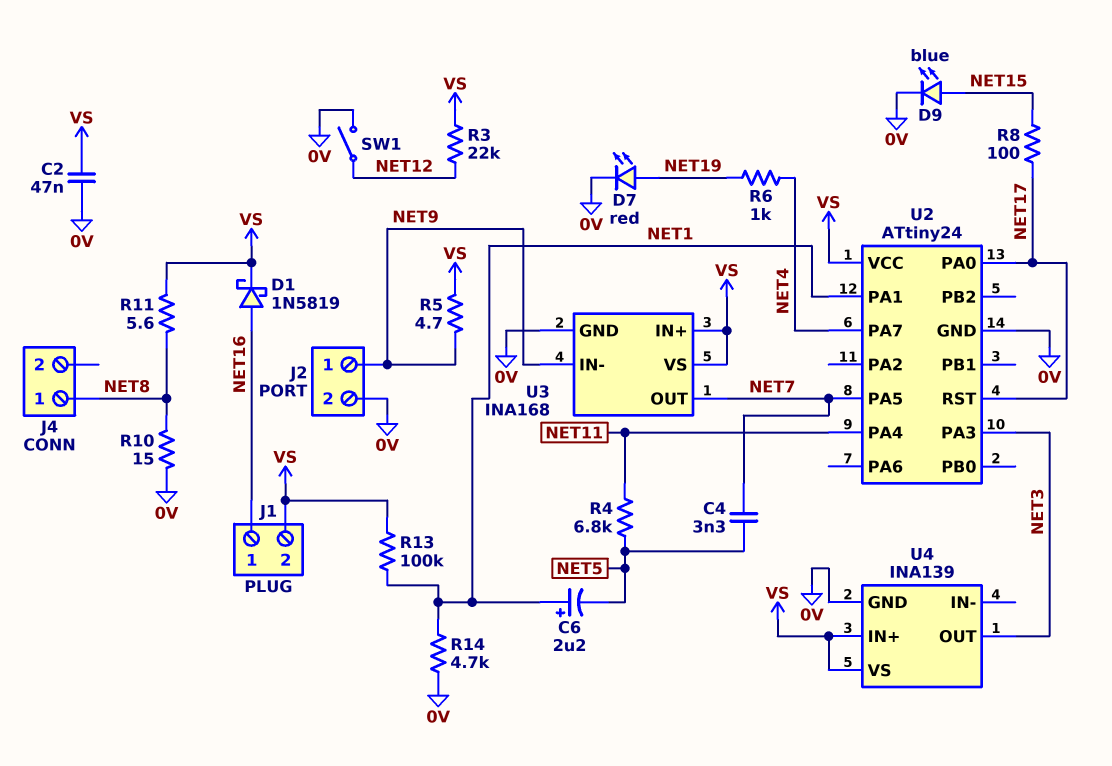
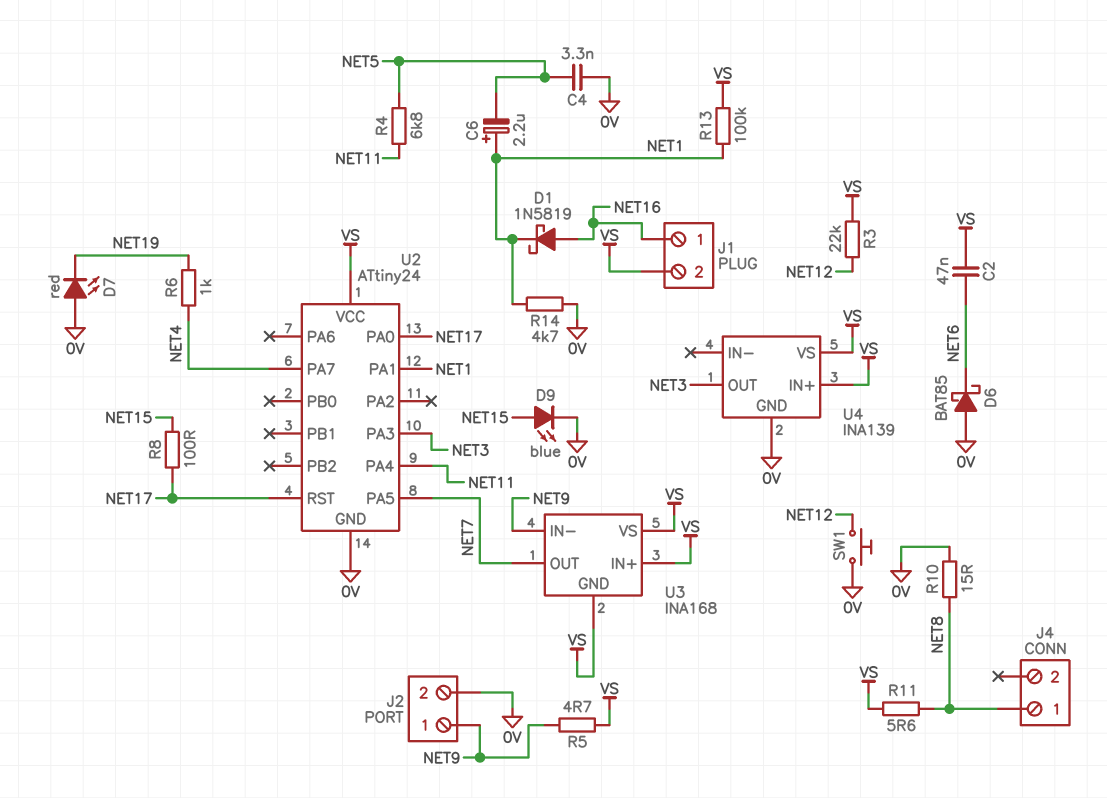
C2: 47nF (0V, VS) -> 47nF (NET6, VS)
C4: 3.3nF (NET5, NET7) -> 3.3nF (0V, NET5)
D1: schottky 1N5819 (A NET16, K VS) -> schottky 1N5819 (A NET16, K NET1)
D6: none -> schottky BAT85 (A 0V, K NET6)
D7: LED red (A NET19, K 0V) -> LED red (A 0V, K NET19)
SW1: switch (0V, NET12) -> button (0V, NET12)
U3 pin GND: 0V -> VS

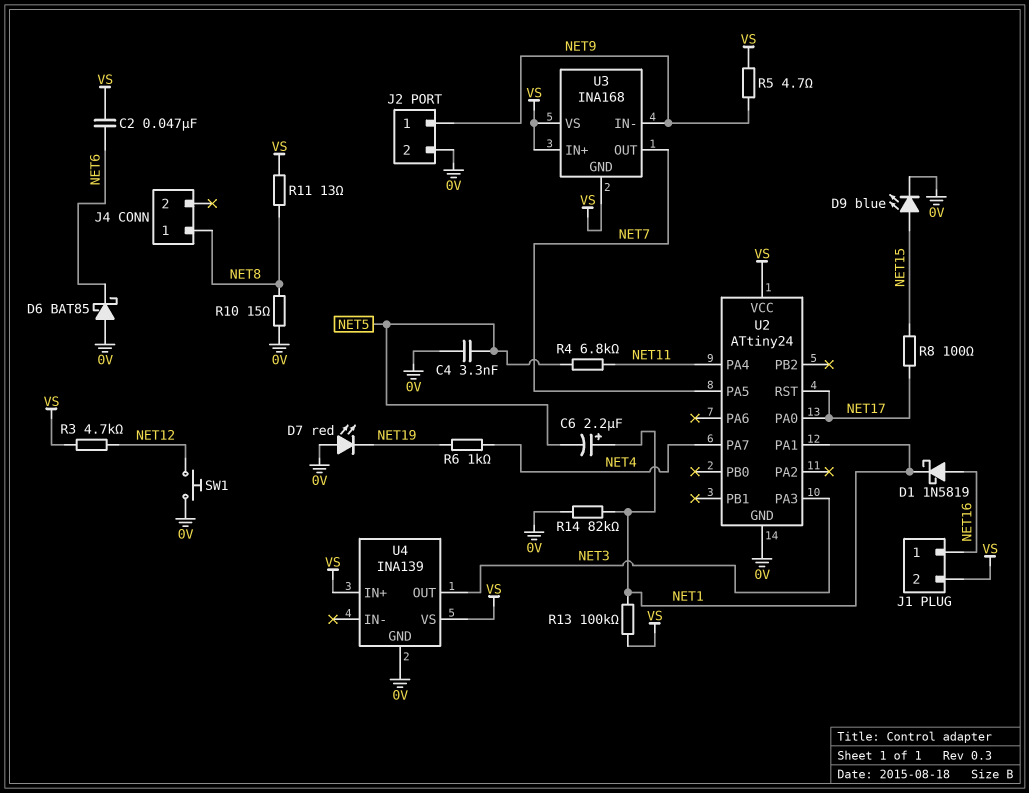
R3: 22k (NET12, VS) -> 4.7k (NET12, VS)
R11: 5.6 (NET8, VS) -> 13 (NET8, VS)
R14: 4.7k (0V, NET1) -> 82k (0V, NET1)

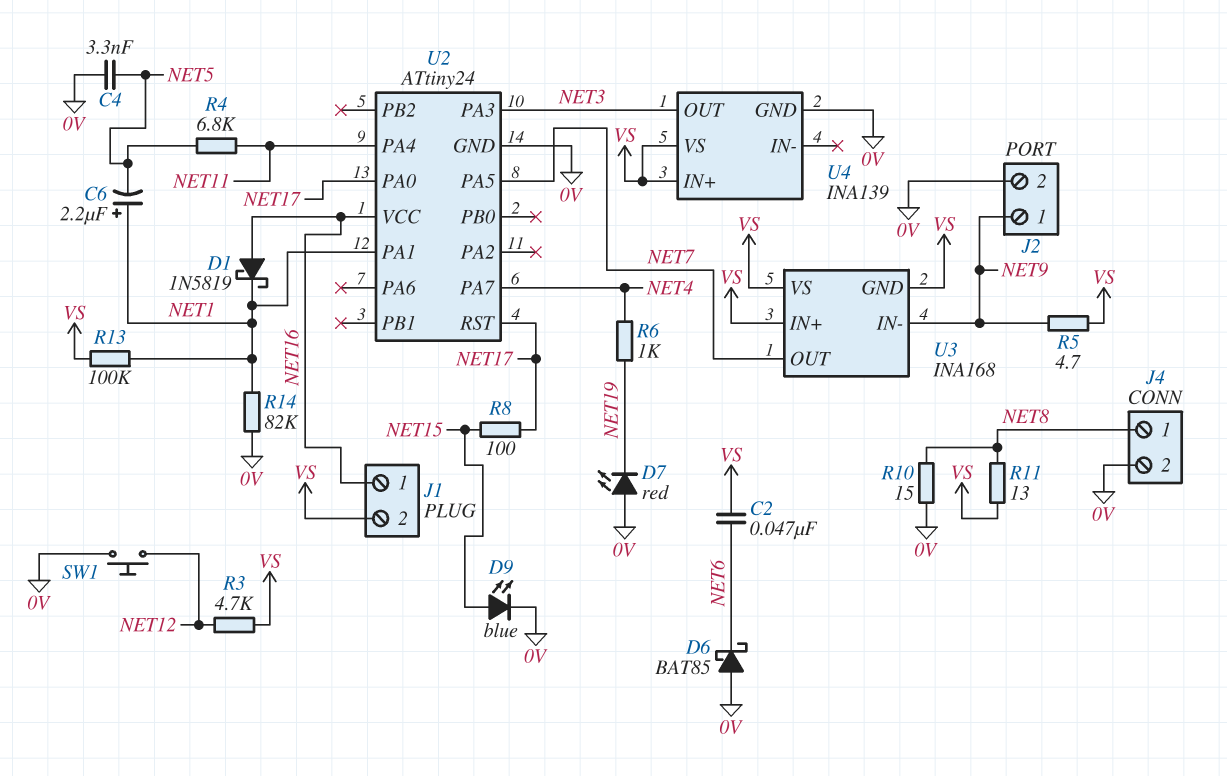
J4 pin 2: none -> 0V
U2 pin VCC: VS -> NET16

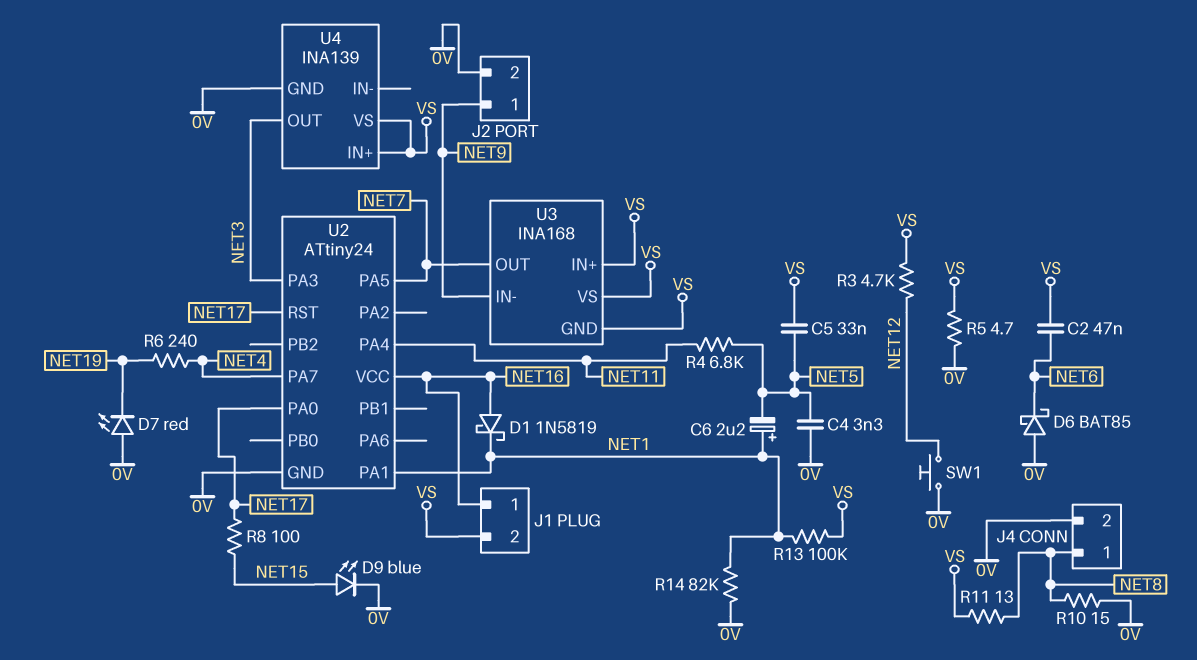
C5: none -> 33nF (NET5, VS)
R5: 4.7 (NET9, VS) -> 4.7 (0V, VS)
R6: 1k (NET4, NET19) -> 240 (NET4, NET19)

